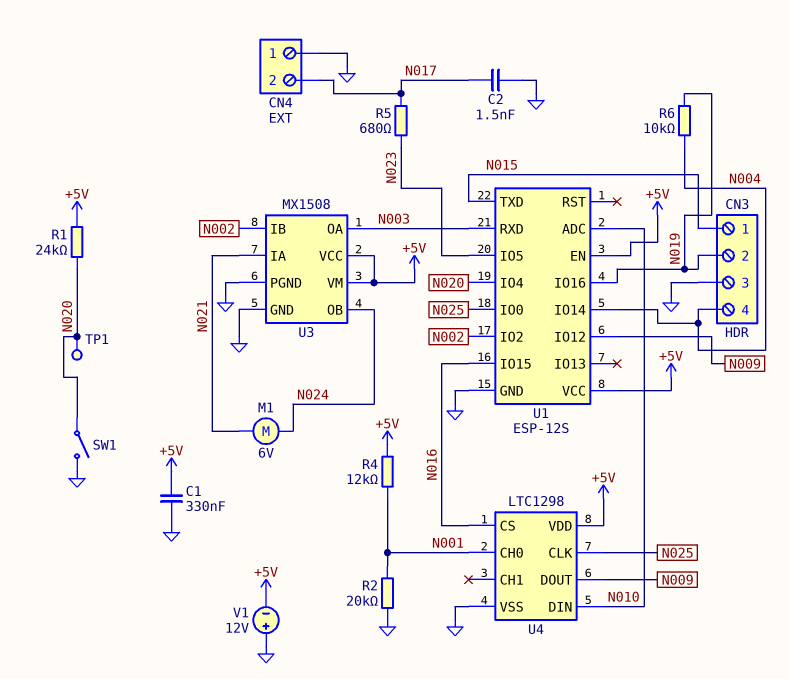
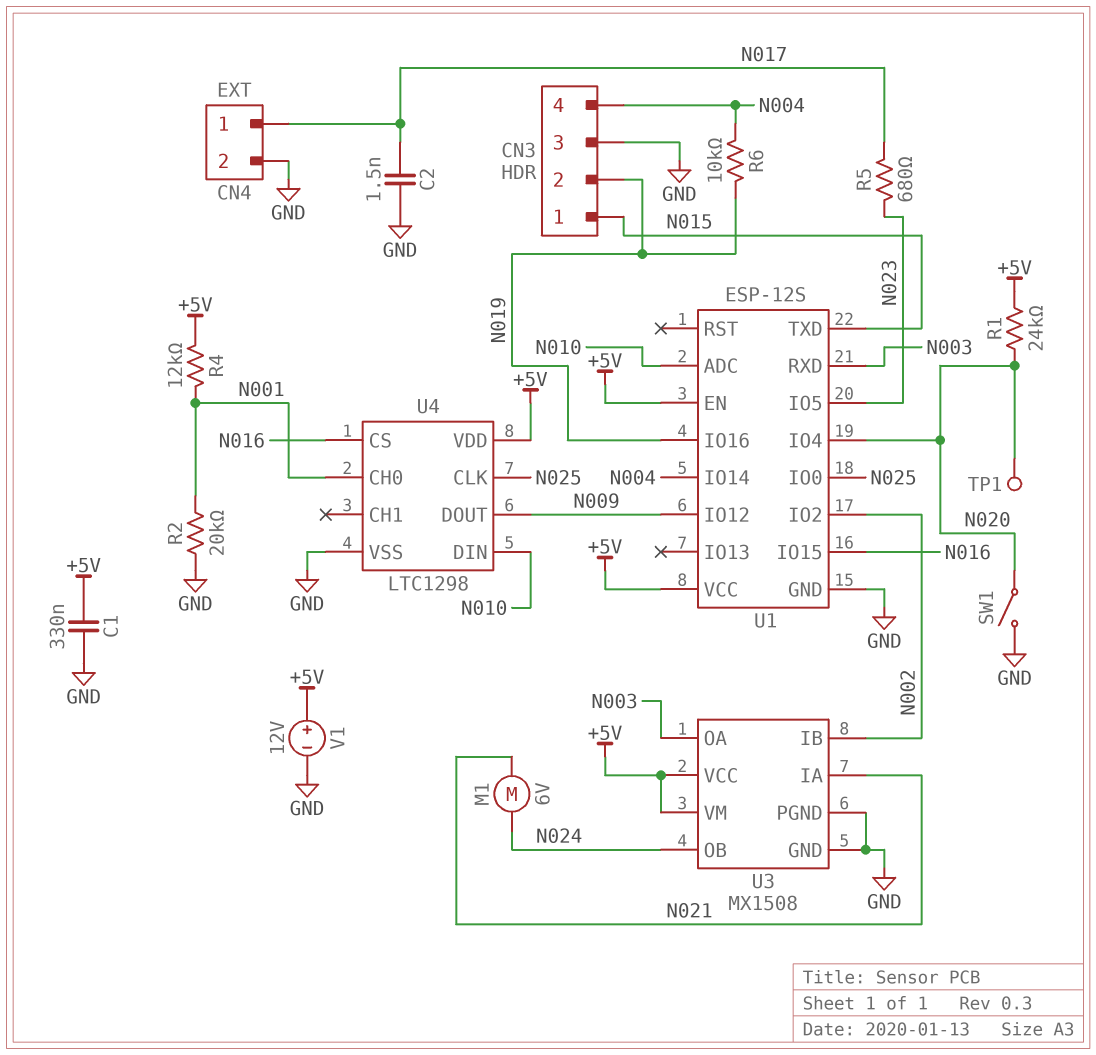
CN4 pin 1: GND -> N017
CN4 pin 2: N017 -> GND
V1: 12V (plus GND, minus +5V) -> 12V (plus +5V, minus GND)

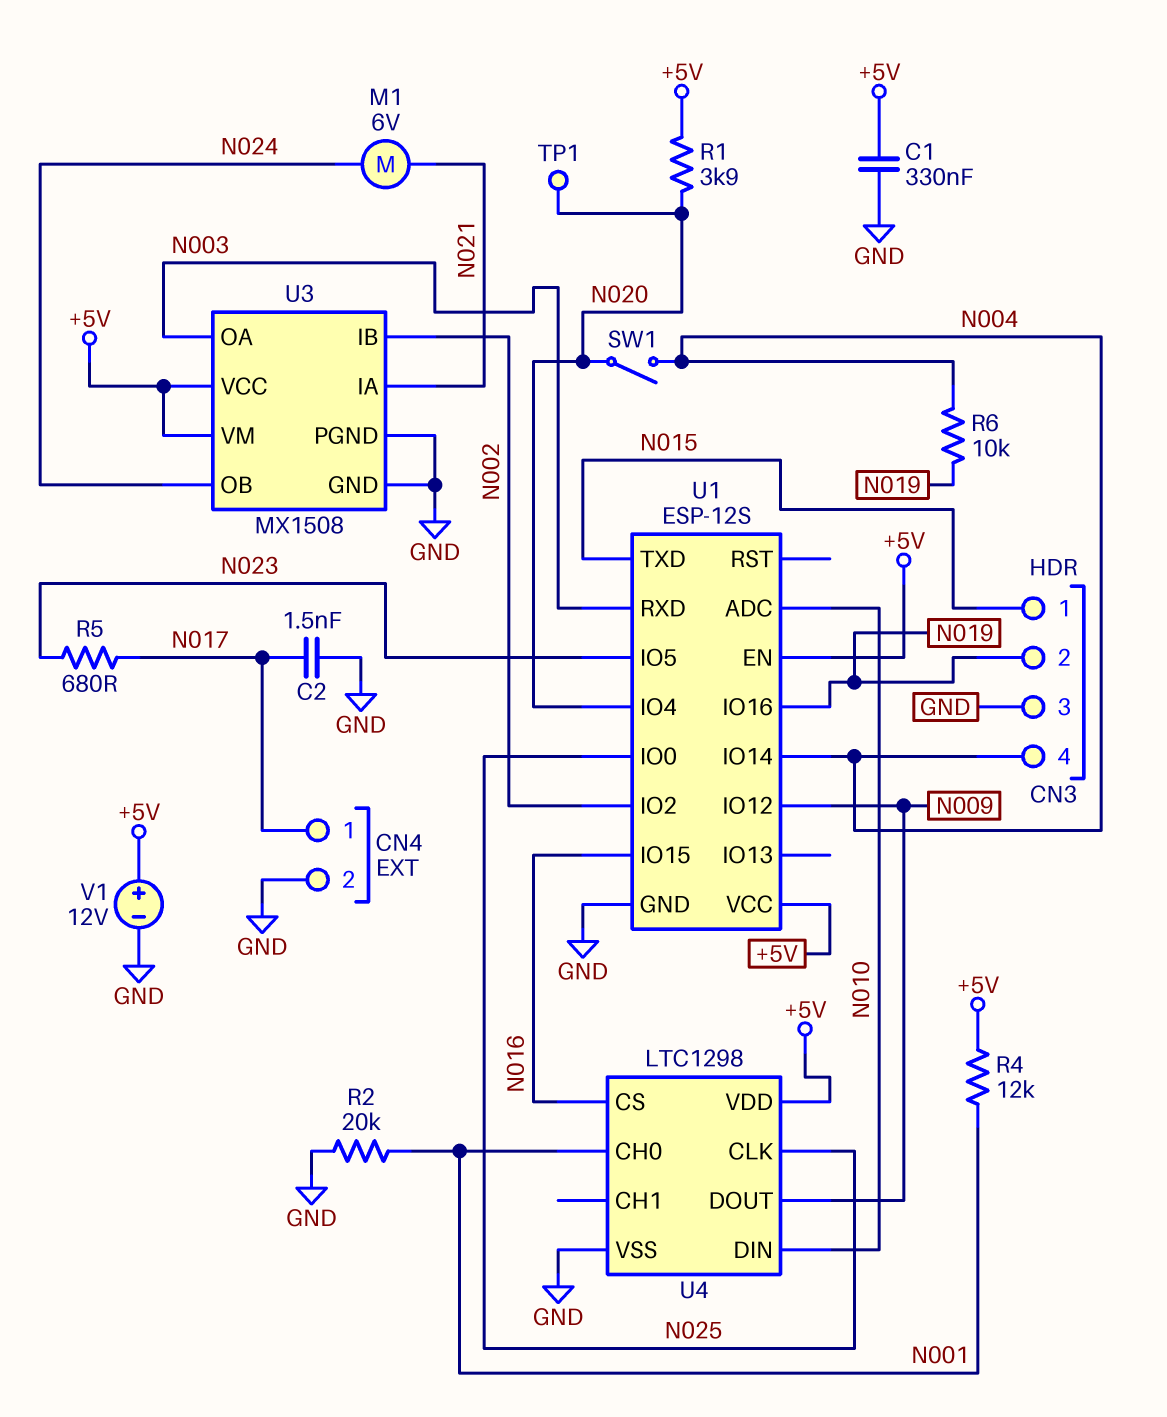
R1: 24k (+5V, N020) -> 3.9k (+5V, N020)
SW1: switch (GND, N020) -> switch (N004, N020)

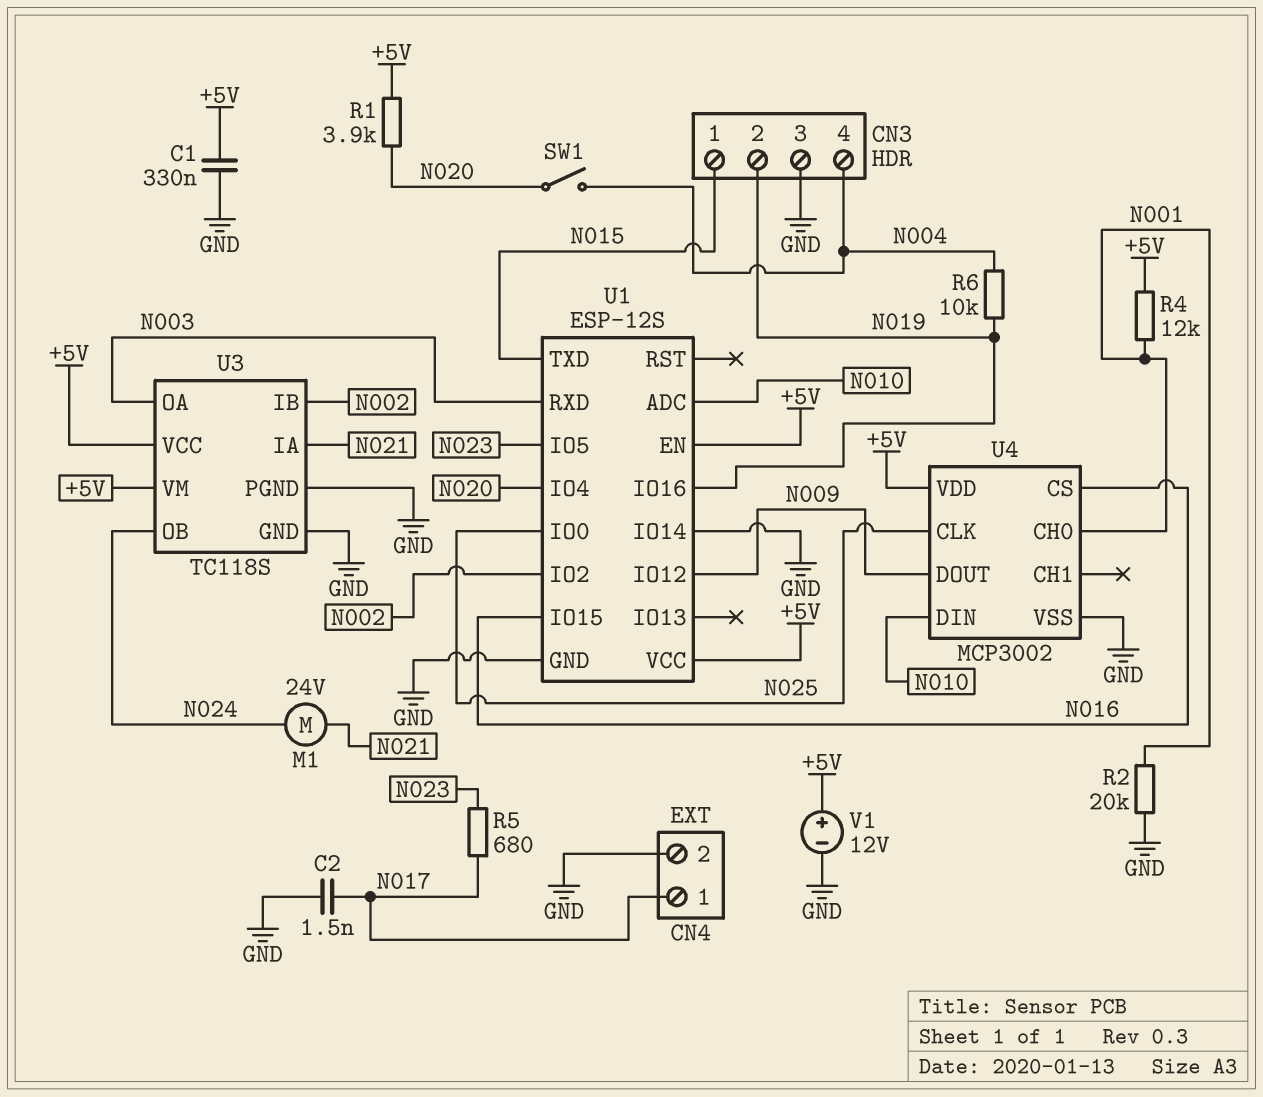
M1: motor 6V (N021, N024) -> motor 24V (N021, N024)
TP1: test point (N020) -> none
U1 pin IO14: N004 -> GND
U3: MX1508 -> TC118S
U4: LTC1298 -> MCP3002

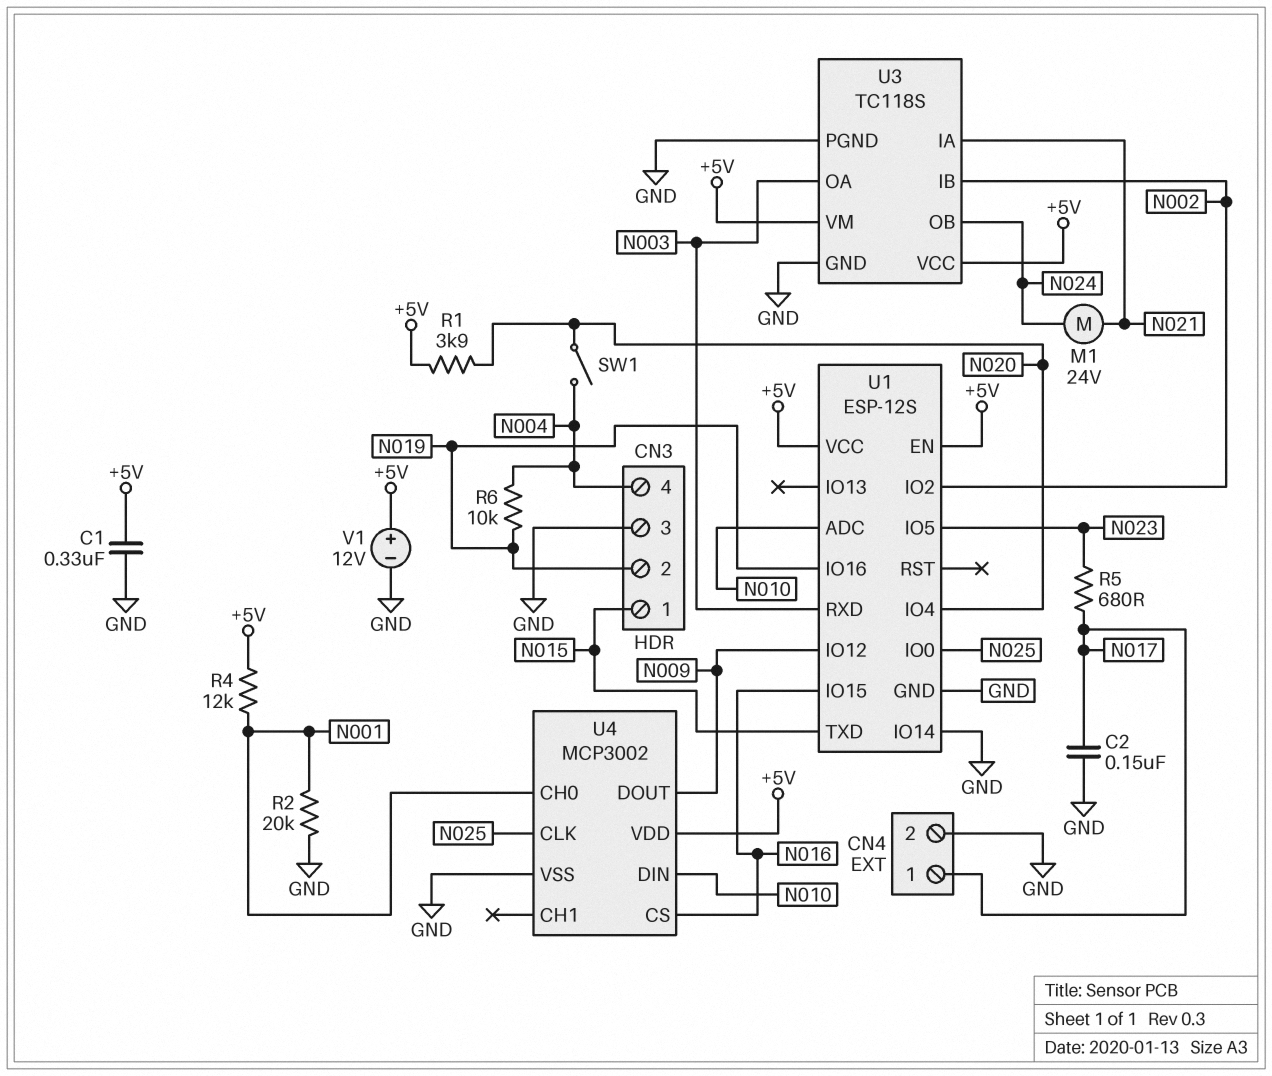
C2: 1.5nF (GND, N017) -> 150nF (GND, N017)

